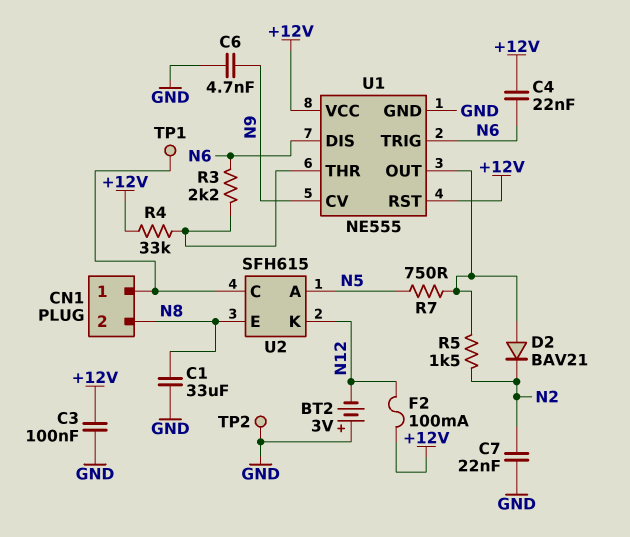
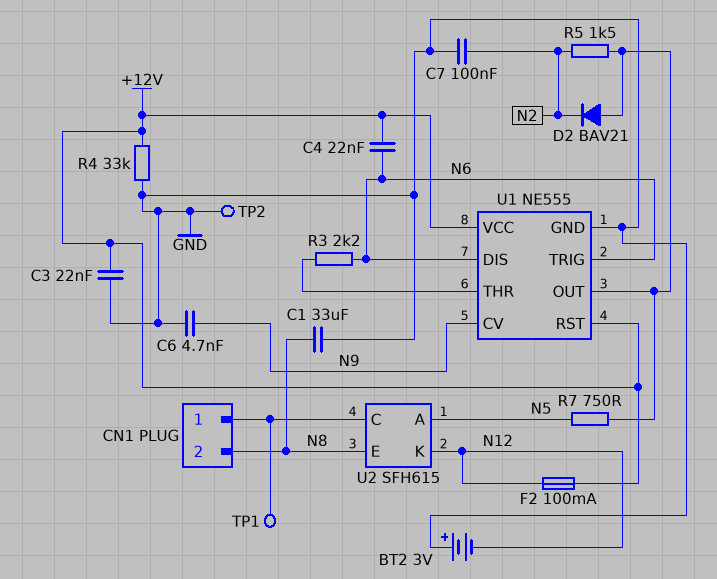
C3: 100nF (+12V, GND) -> 22nF (+12V, GND)
C7: 22nF (GND, N2) -> 100nF (GND, N2)
R4: 33k (+12V, U1/THR) -> 33k (+12V, GND)

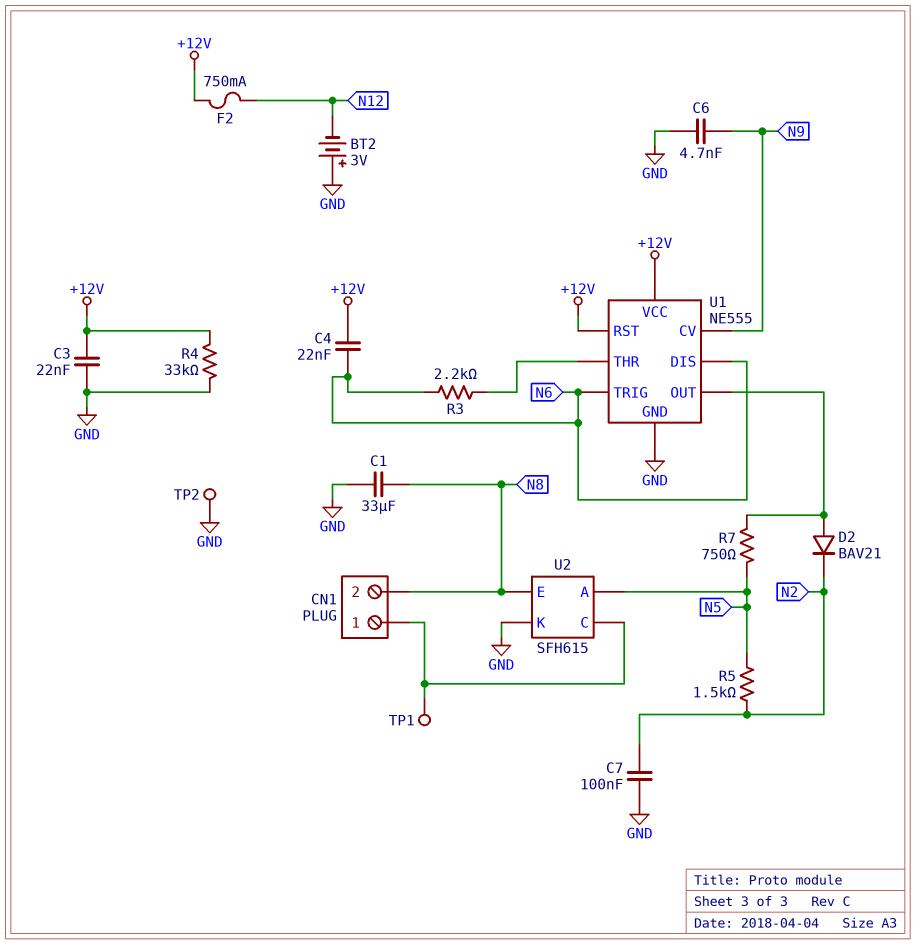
F2: 100mA (+12V, N12) -> 750mA (+12V, N12)
R5: 1.5k (N2, U1/OUT) -> 1.5k (N2, N5)
U2 pin K: N12 -> GND

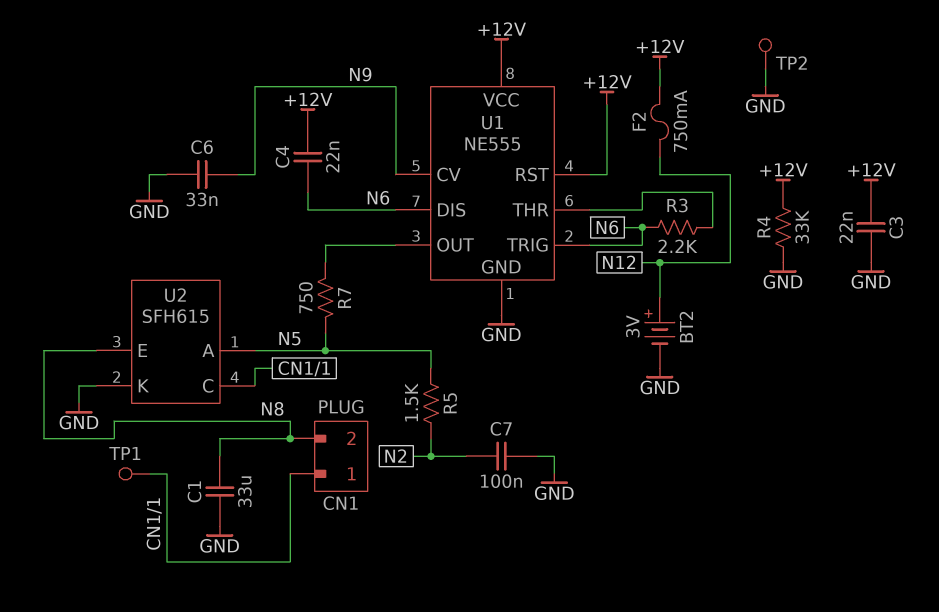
BT2: 3V (plus GND, minus N12) -> 3V (plus N12, minus GND)
C6: 4.7nF (GND, N9) -> 33nF (GND, N9)
D2: diode BAV21 (A U1/OUT, K N2) -> none

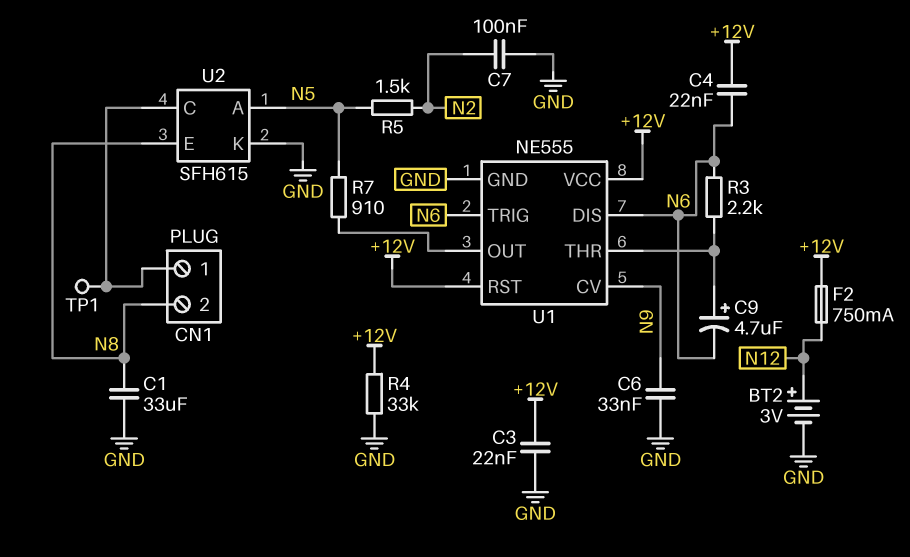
C9: none -> 4.7uF (plus U1/THR, minus N6)
R7: 750 (N5, U1/OUT) -> 910 (N5, U1/OUT)
TP2: test point (GND) -> none

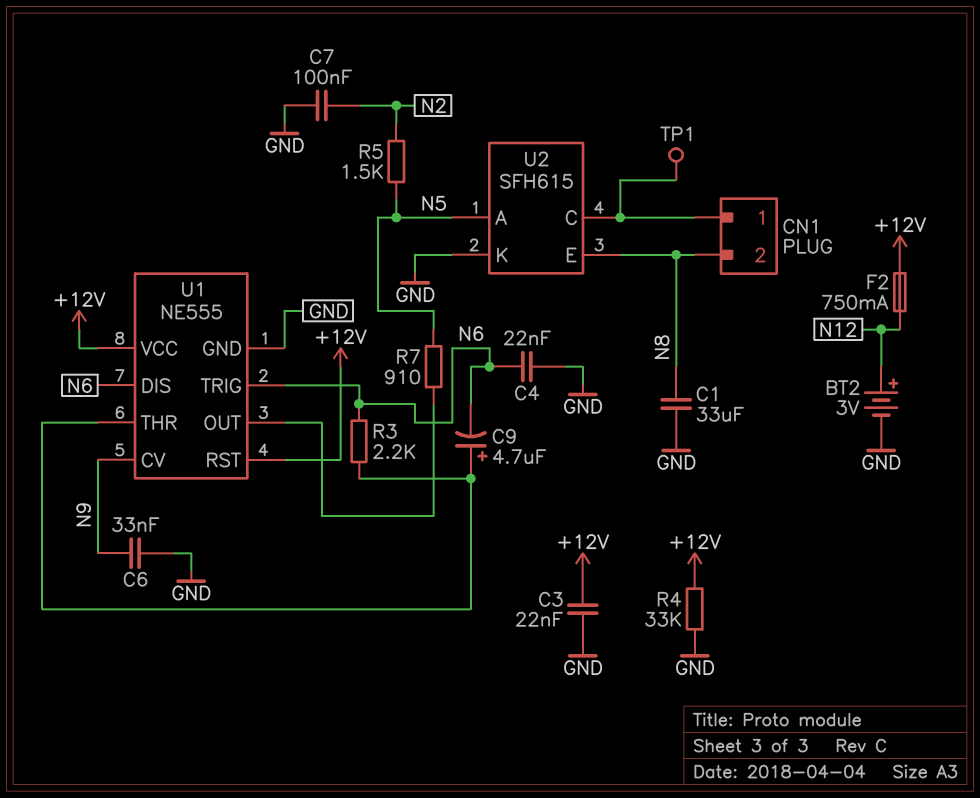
C4: 22nF (+12V, N6) -> 22nF (GND, N6)

